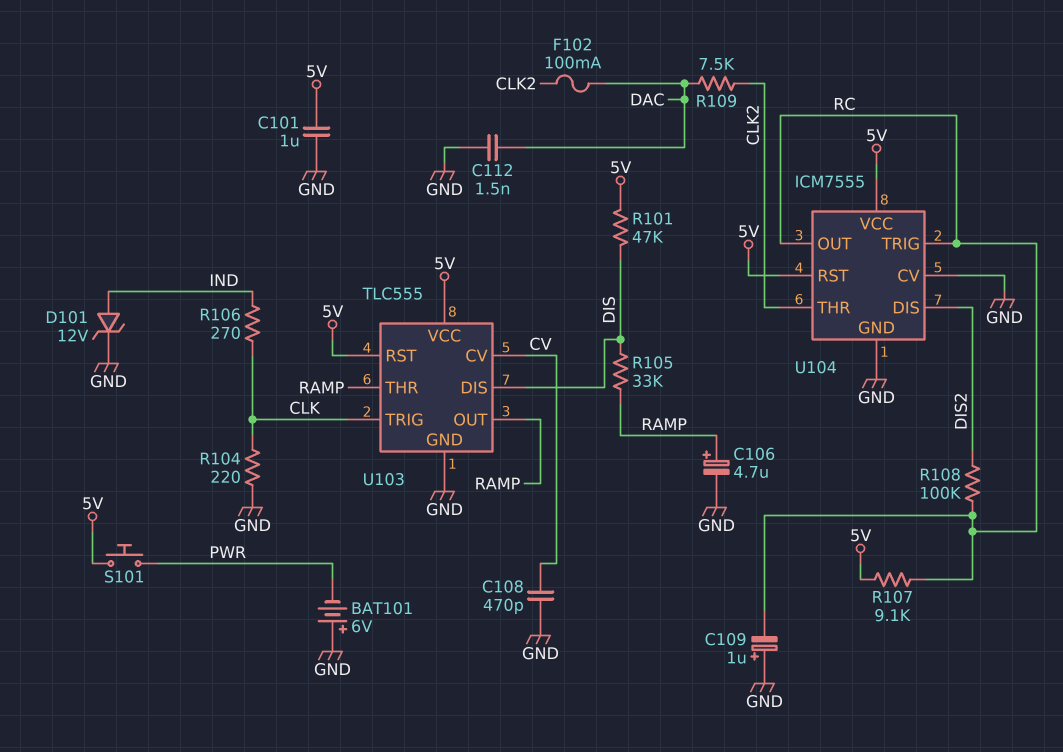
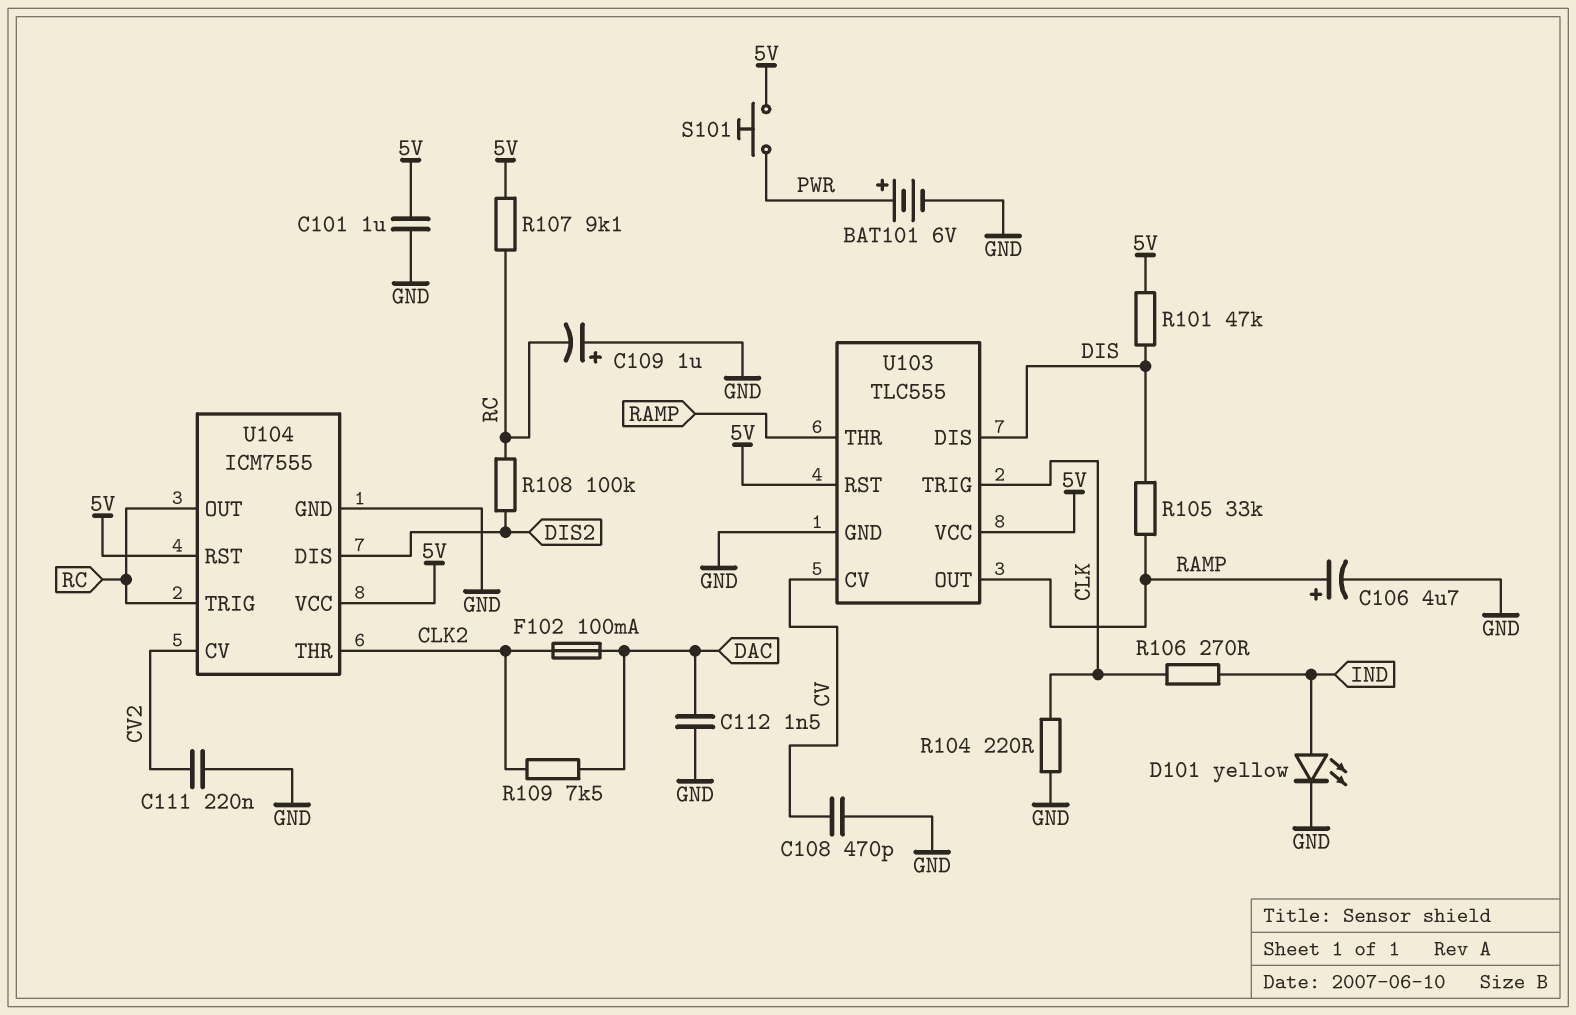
BAT101: 6V (plus GND, minus PWR) -> 6V (plus PWR, minus GND)
C111: none -> 220nF (CV2, GND)
D101: zener 12V (A IND, K GND) -> LED yellow (A IND, K GND)
U104 pin CV: GND -> CV2

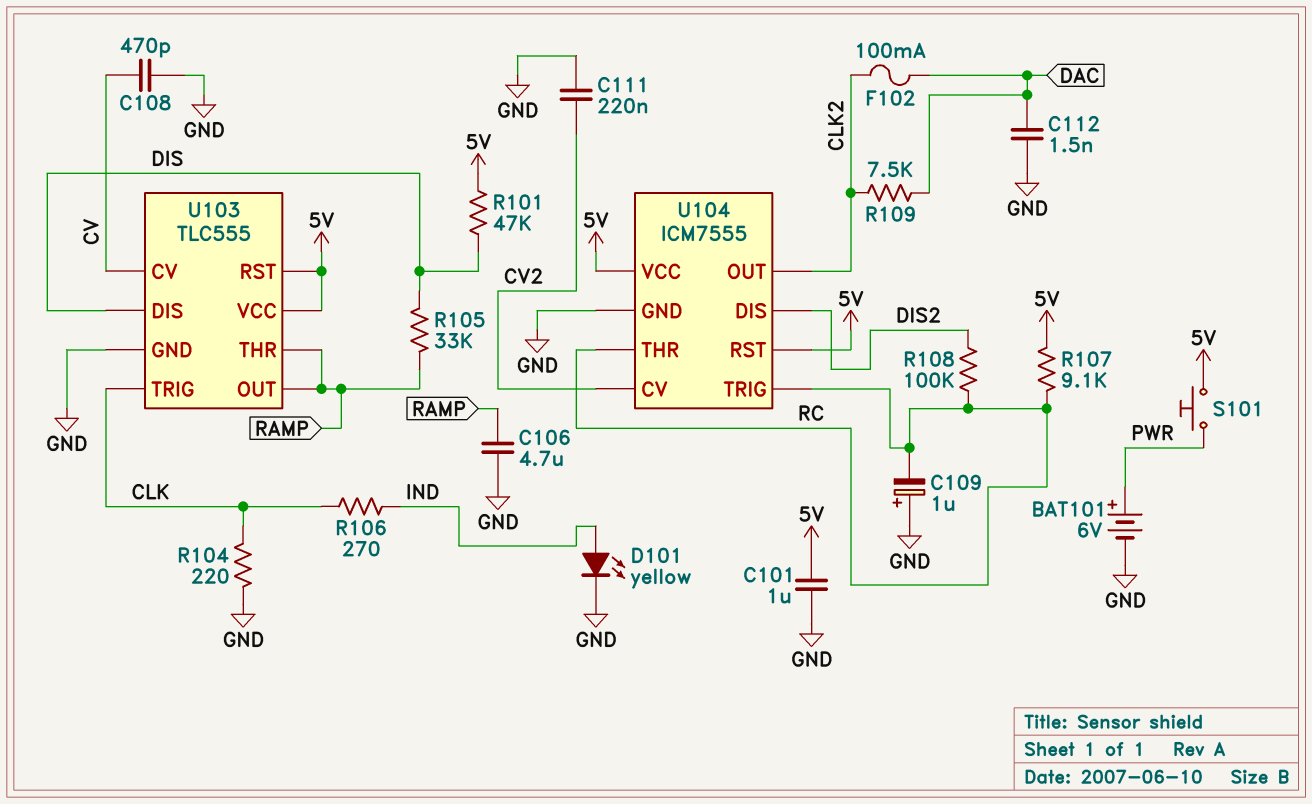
C106: 4.7uF (plus RAMP, minus GND) -> 4.7uF (GND, RAMP)
U104 pin OUT: RC -> CLK2
U104 pin THR: CLK2 -> RC

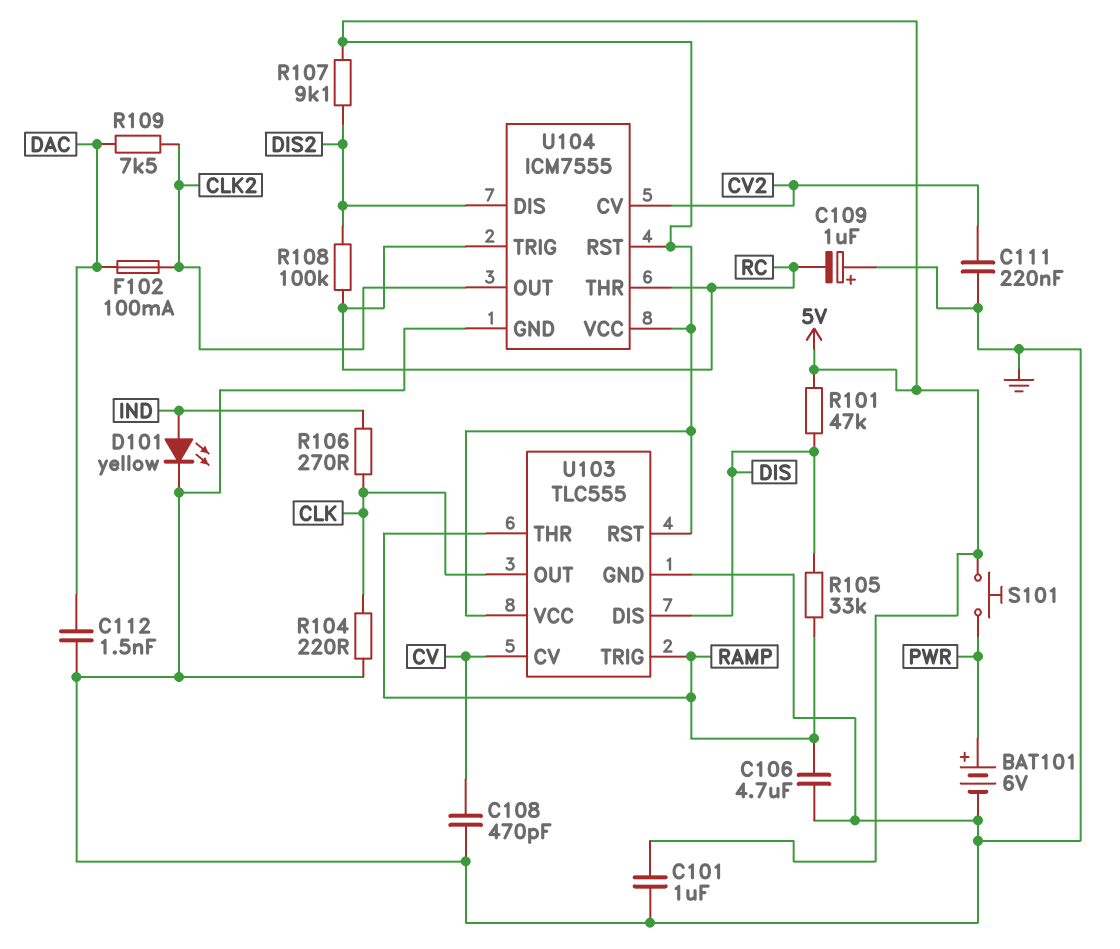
R107: 9.1k (5V, RC) -> 9.1k (5V, DIS2)
U103 pin OUT: RAMP -> CLK
U103 pin TRIG: CLK -> RAMP

